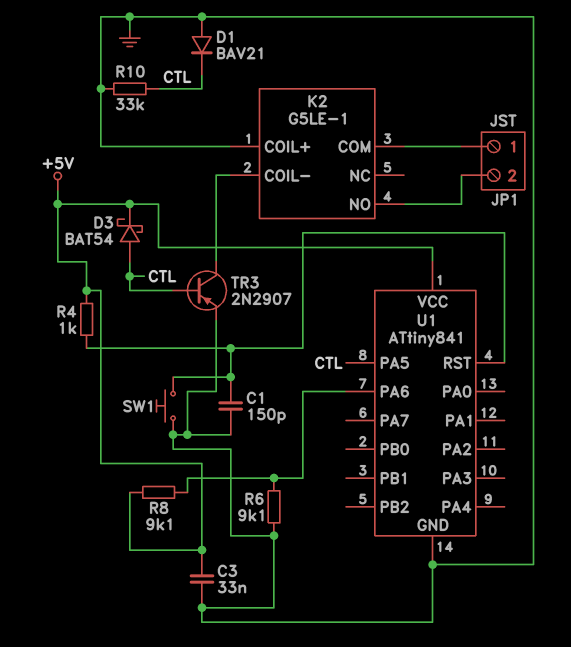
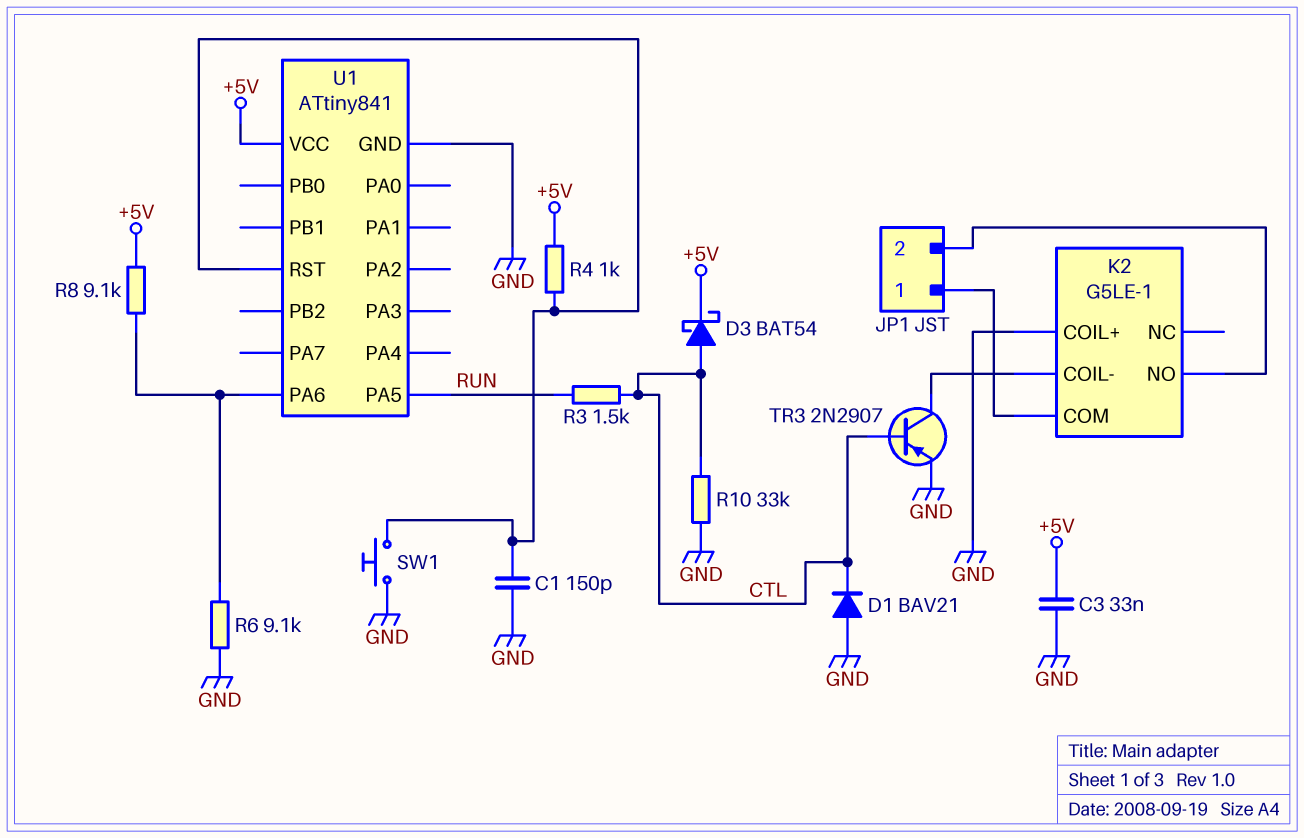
R3: none -> 1.5k (CTL, RUN)
U1 pin PA5: CTL -> RUN

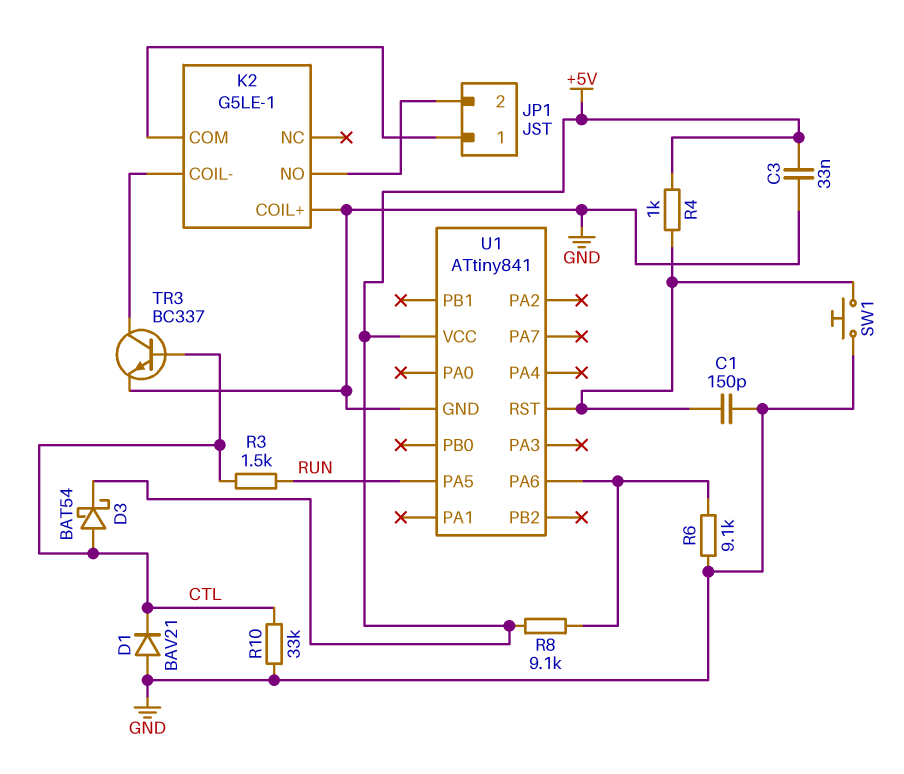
TR3: PNP 2N2907 (B CTL, C K2/COIL-, E GND) -> NPN BC337 (B CTL, C K2/COIL-, E GND)

